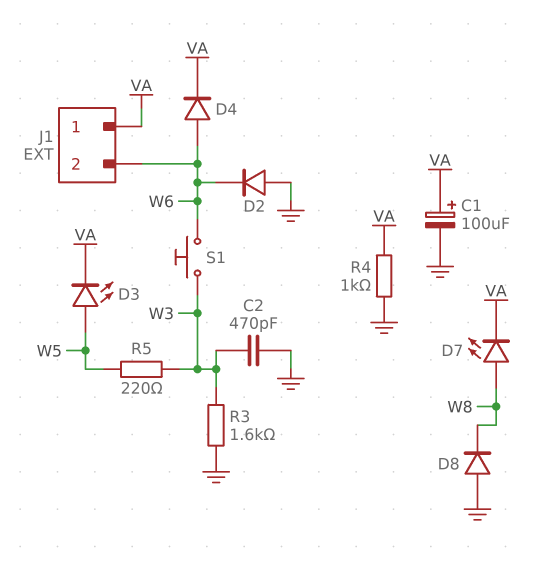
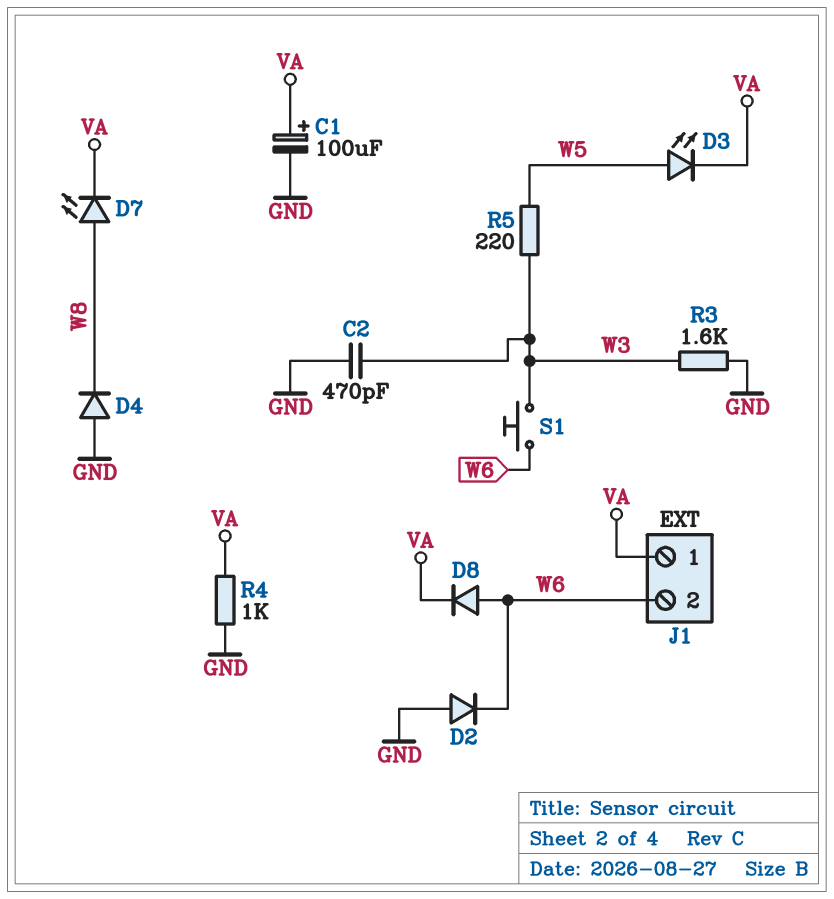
D4: diode (A W6, K VA) -> diode (A GND, K W8)
D8: diode (A GND, K W8) -> diode (A W6, K VA)

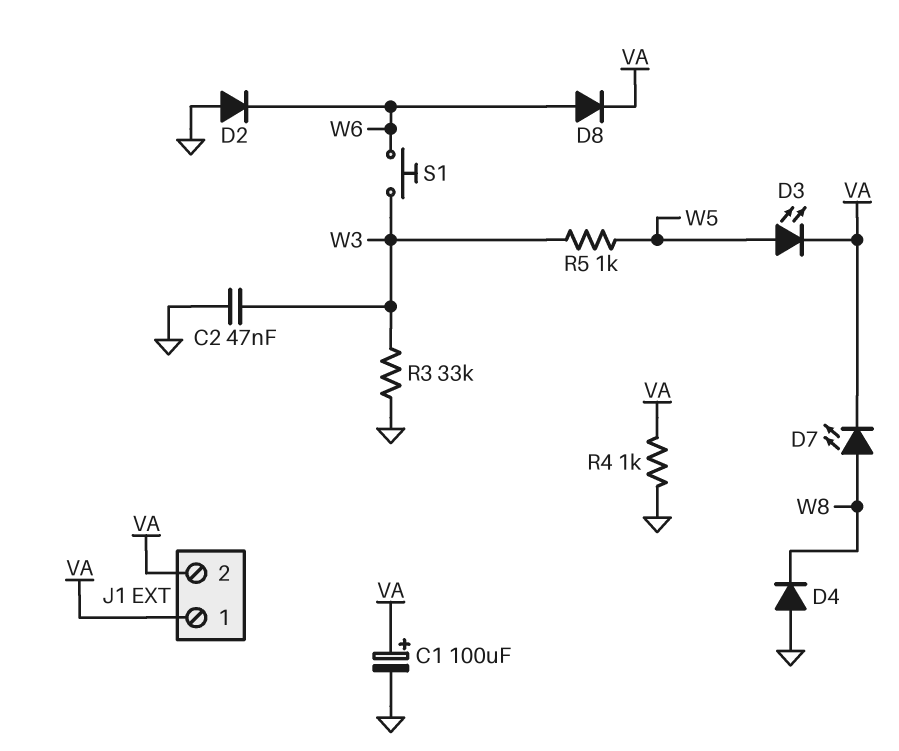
C2: 470pF (GND, W3) -> 47nF (GND, W3)
J1 pin 2: W6 -> VA
R3: 1.6k (GND, W3) -> 33k (GND, W3)
R5: 220 (W3, W5) -> 1k (W3, W5)

